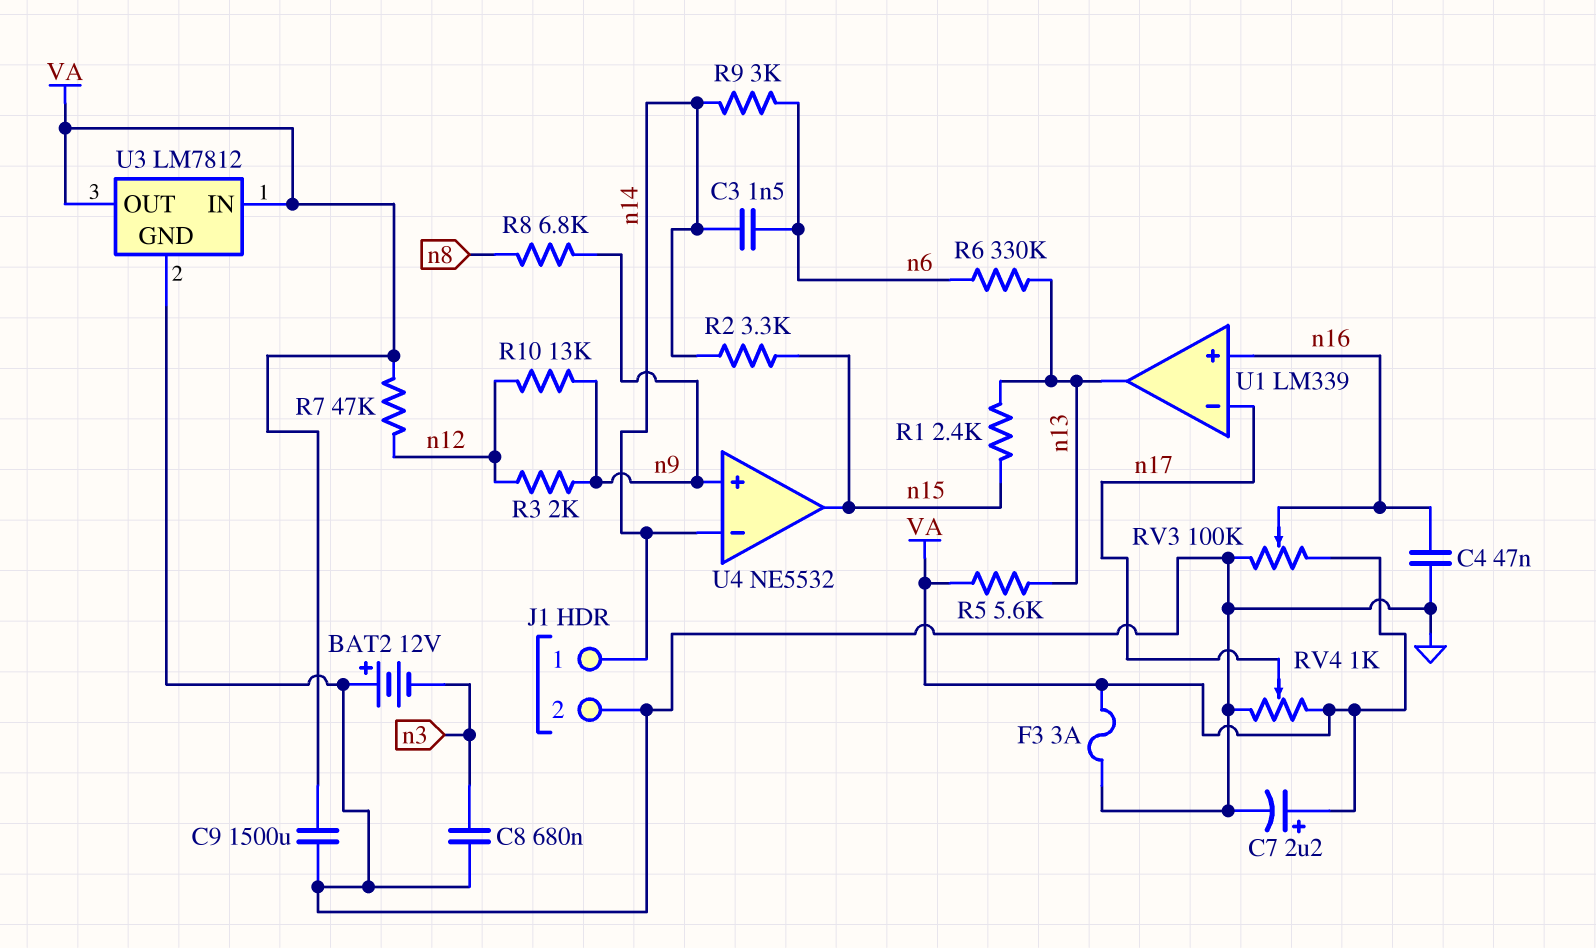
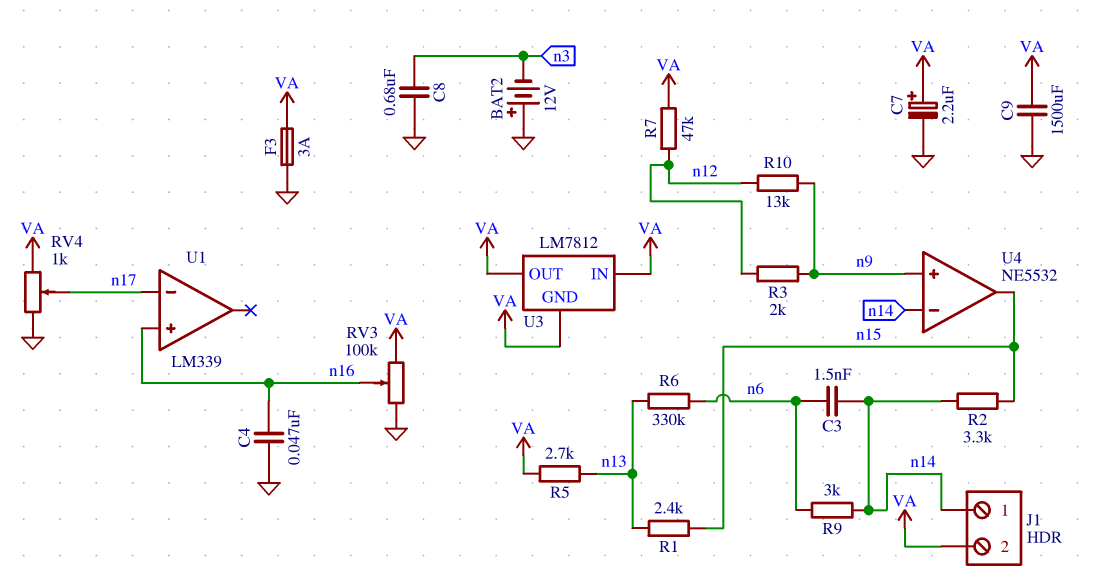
J1 pin 2: GND -> VA
R5: 5.6k (VA, n13) -> 2.7k (VA, n13)
R8: 6.8k (n8, n9) -> none
U1 pin out: n13 -> none
U3 pin GND: GND -> VA

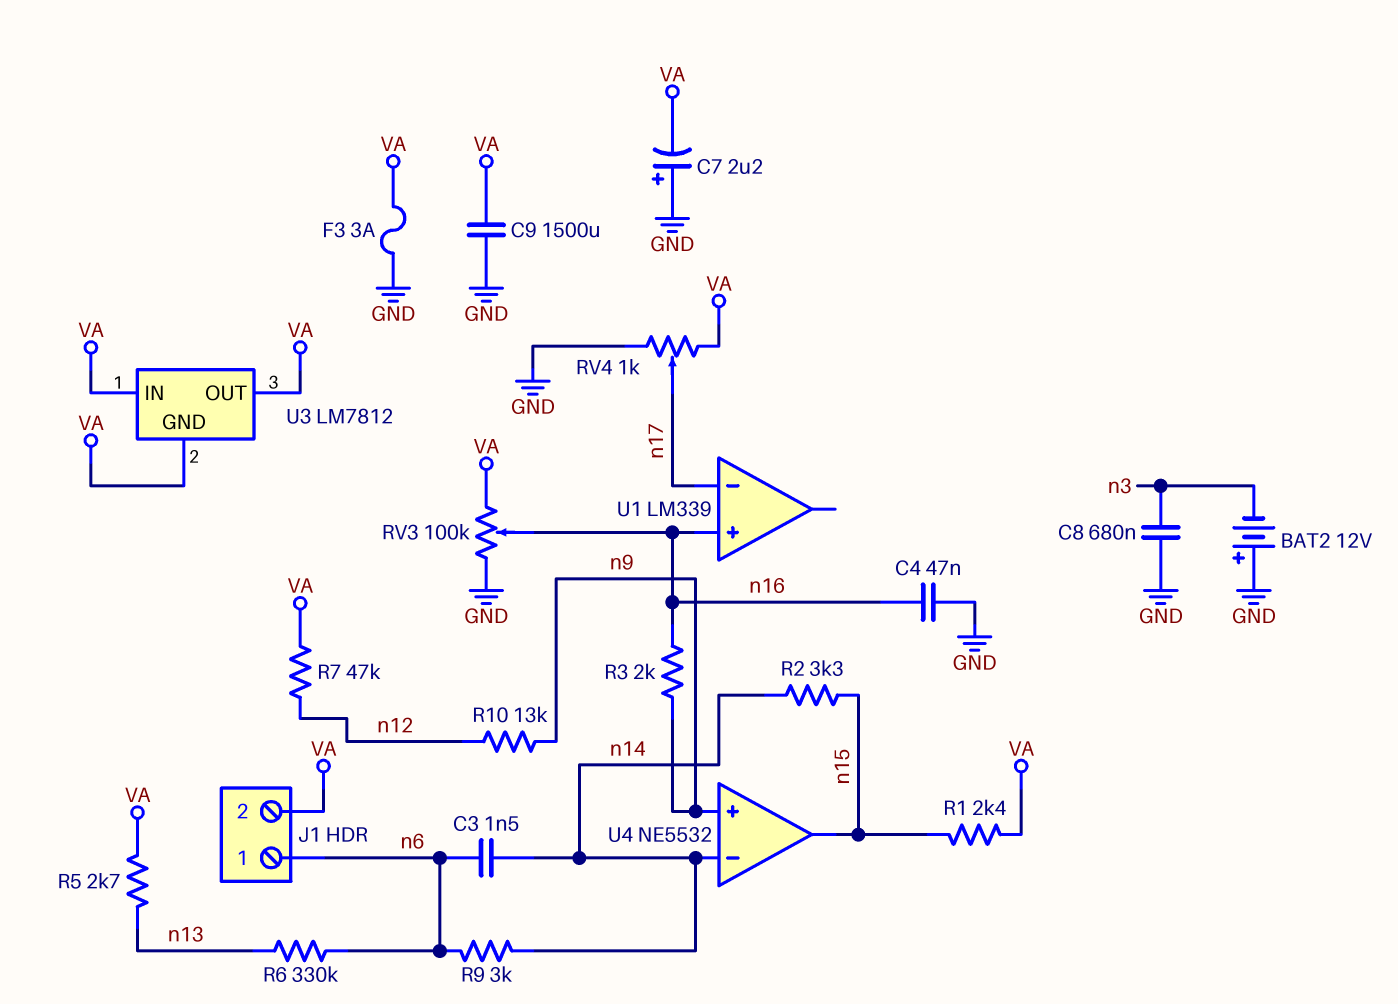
C7: 2.2uF (plus VA, minus GND) -> 2.2uF (plus GND, minus VA)
J1 pin 1: n14 -> n6
R1: 2.4k (n13, n15) -> 2.4k (VA, n15)
R3: 2k (n9, n12) -> 2k (n9, n16)

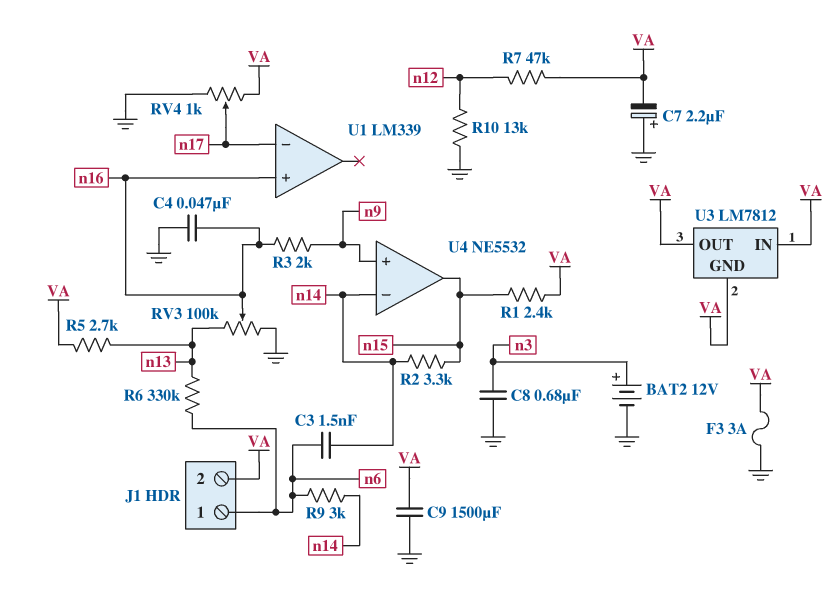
BAT2: 12V (plus GND, minus n3) -> 12V (plus n3, minus GND)
R10: 13k (n9, n12) -> 13k (GND, n12)
RV3: 100k (GND, VA, wiper n16) -> 100k (GND, n13, wiper n16)

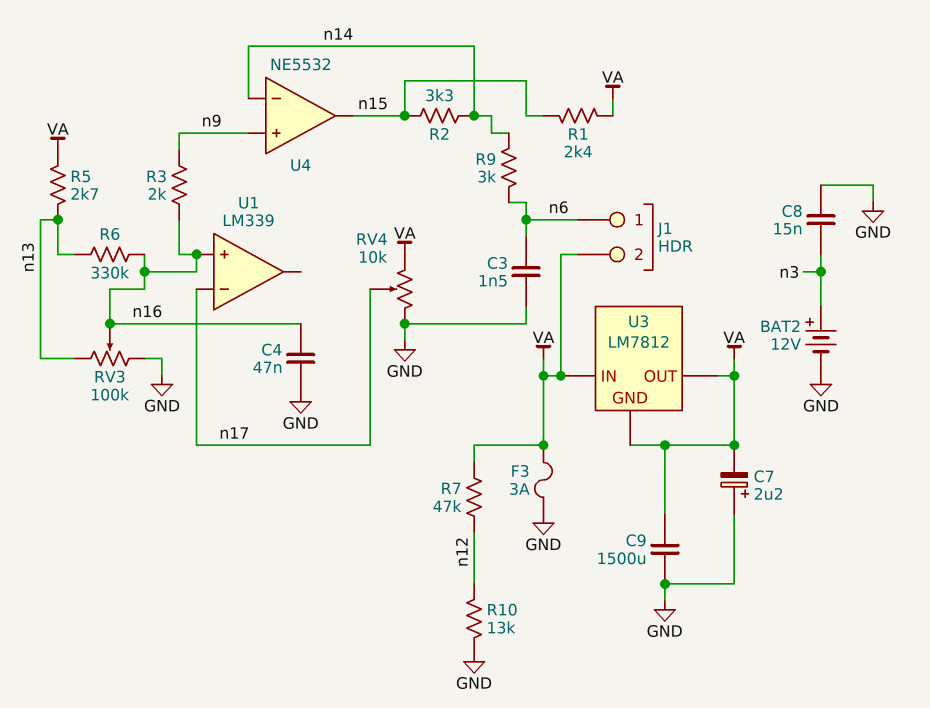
C3: 1.5nF (n6, n14) -> 1.5nF (GND, n6)
C8: 680nF (GND, n3) -> 15nF (GND, n3)
R6: 330k (n6, n13) -> 330k (n13, n16)
RV4: 1k (GND, VA, wiper n17) -> 10k (GND, VA, wiper n17)

